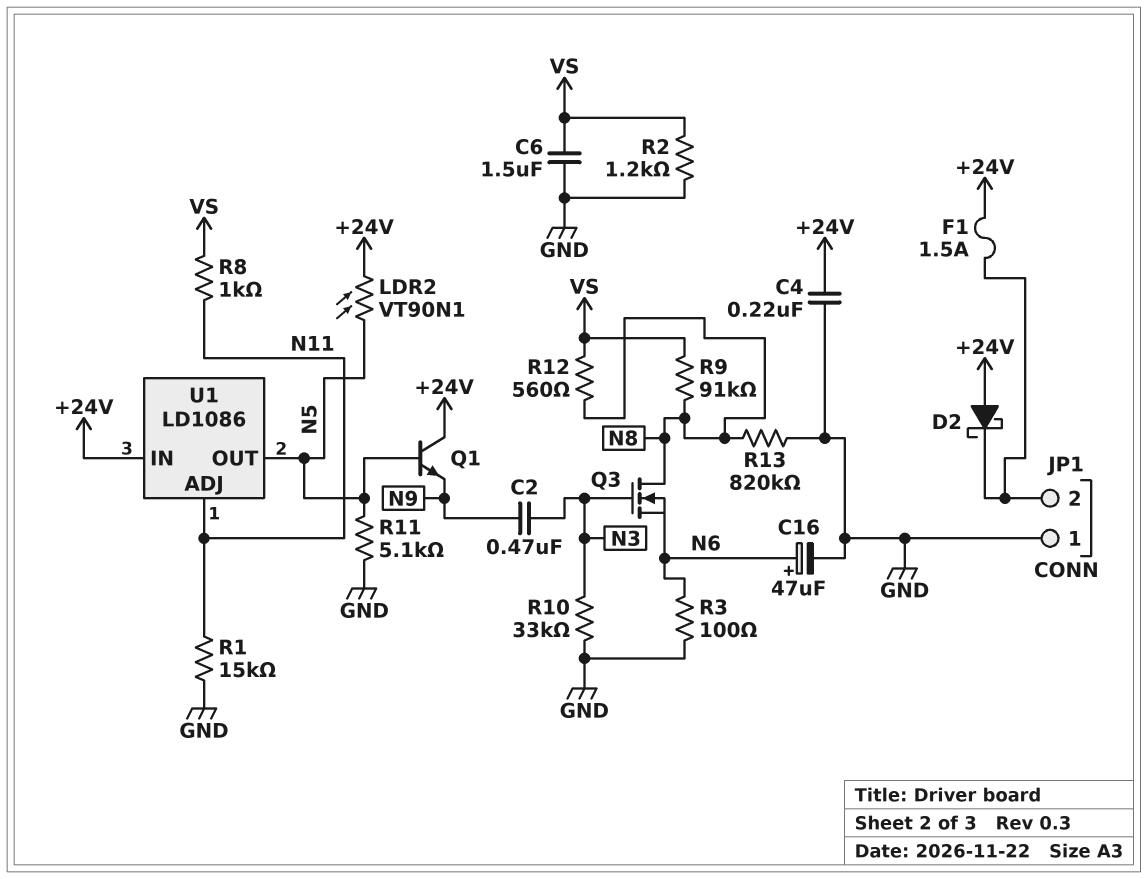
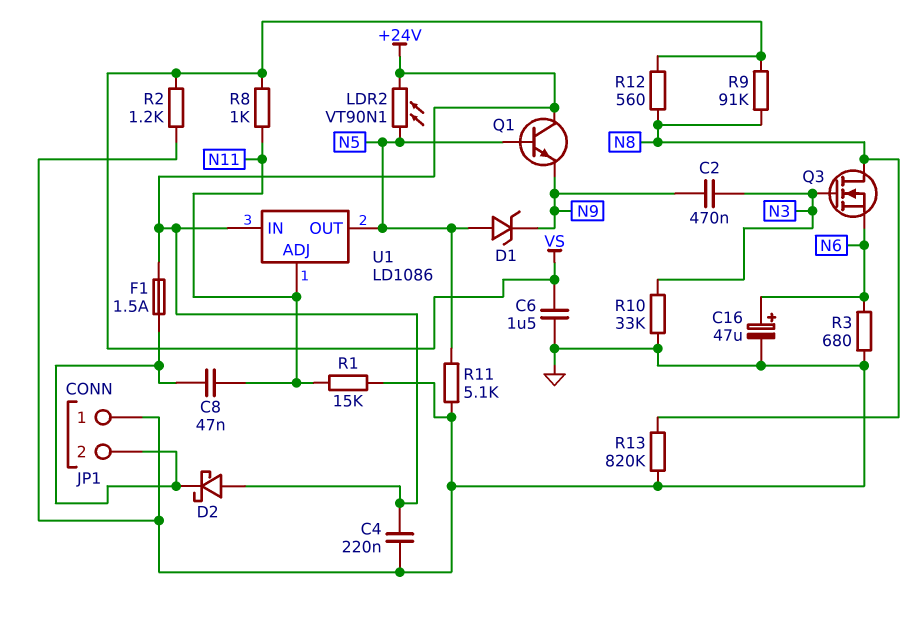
C8: none -> 47nF (JP1/2, N11)
D1: none -> zener (A N5, K N9)
R3: 100 (GND, N6) -> 680 (GND, N6)

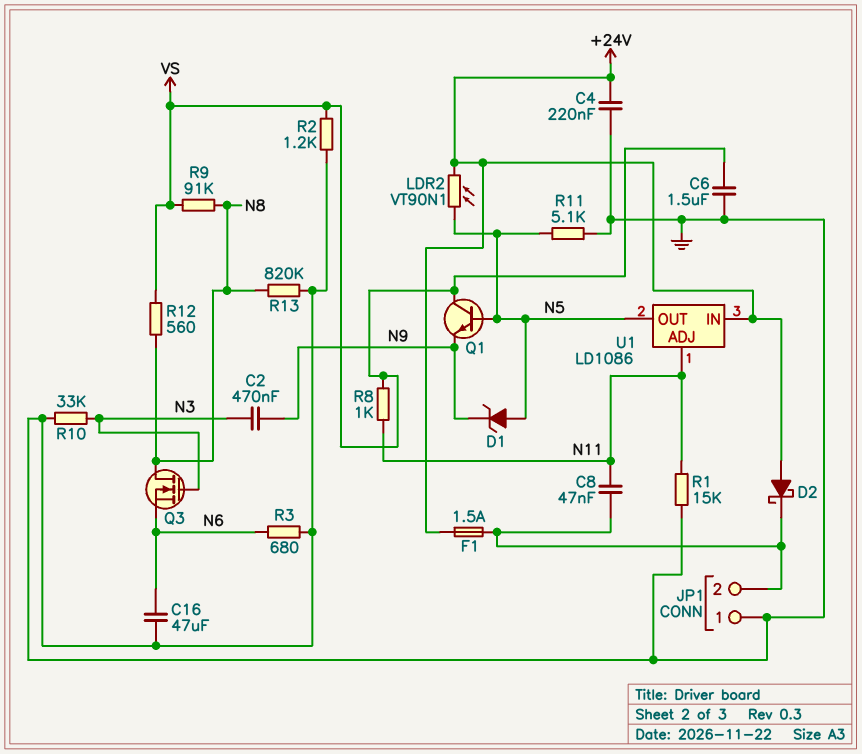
C16: 47uF (plus N6, minus GND) -> 47uF (GND, N6)
Q1: NPN (B N5, C +24V, E N9) -> NPN (B N5, C VS, E N9)

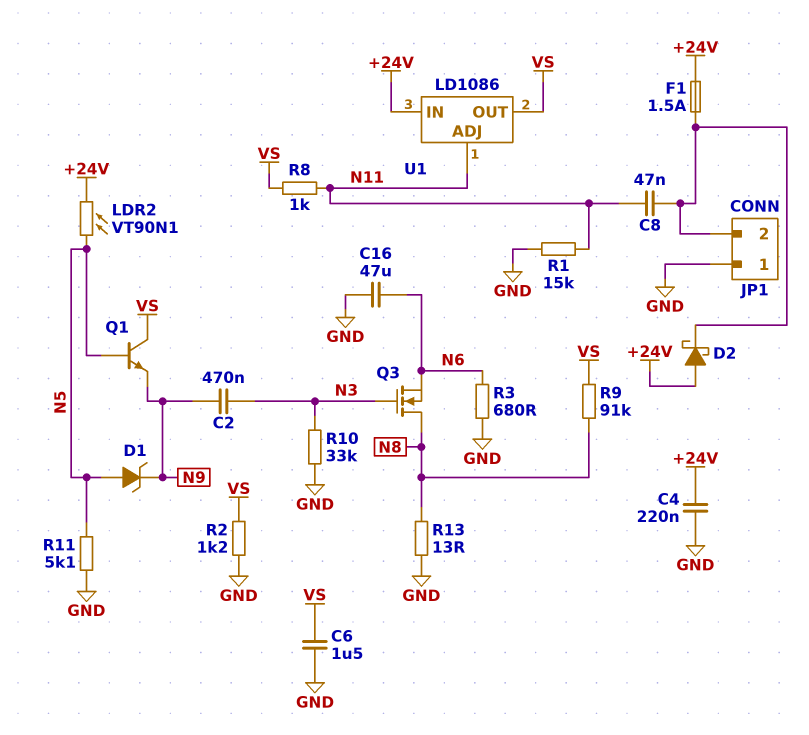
R12: 560 (N8, VS) -> none
R13: 820k (GND, N8) -> 13 (GND, N8)
U1 pin OUT: N5 -> VS

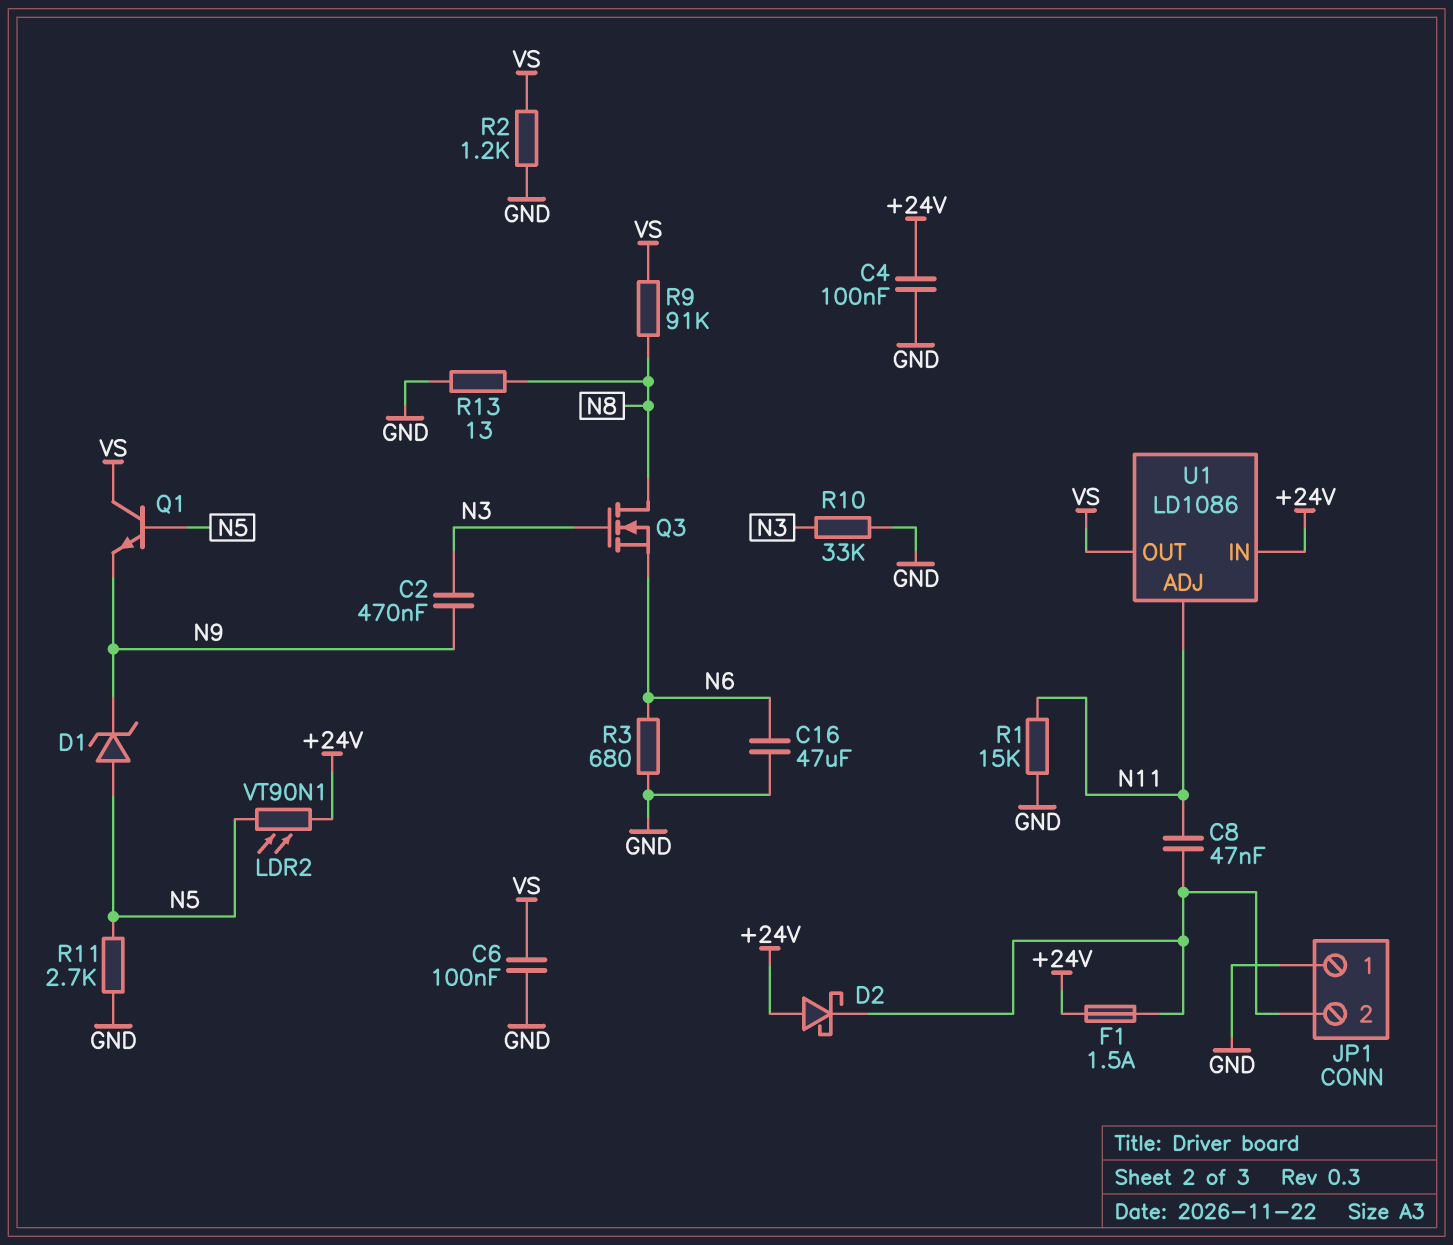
C4: 220nF (+24V, GND) -> 100nF (+24V, GND)
C6: 1.5uF (GND, VS) -> 100nF (GND, VS)
R8: 1k (N11, VS) -> none
R11: 5.1k (GND, N5) -> 2.7k (GND, N5)

